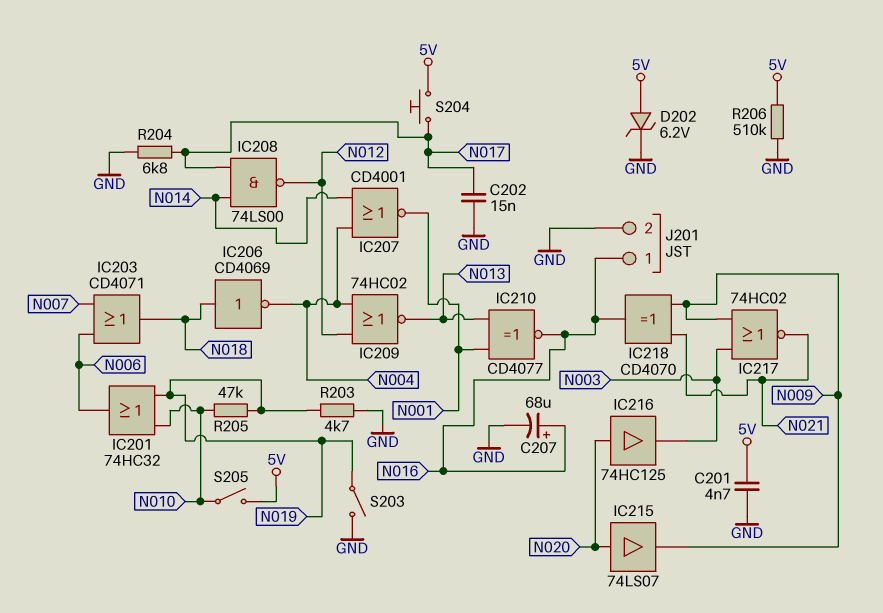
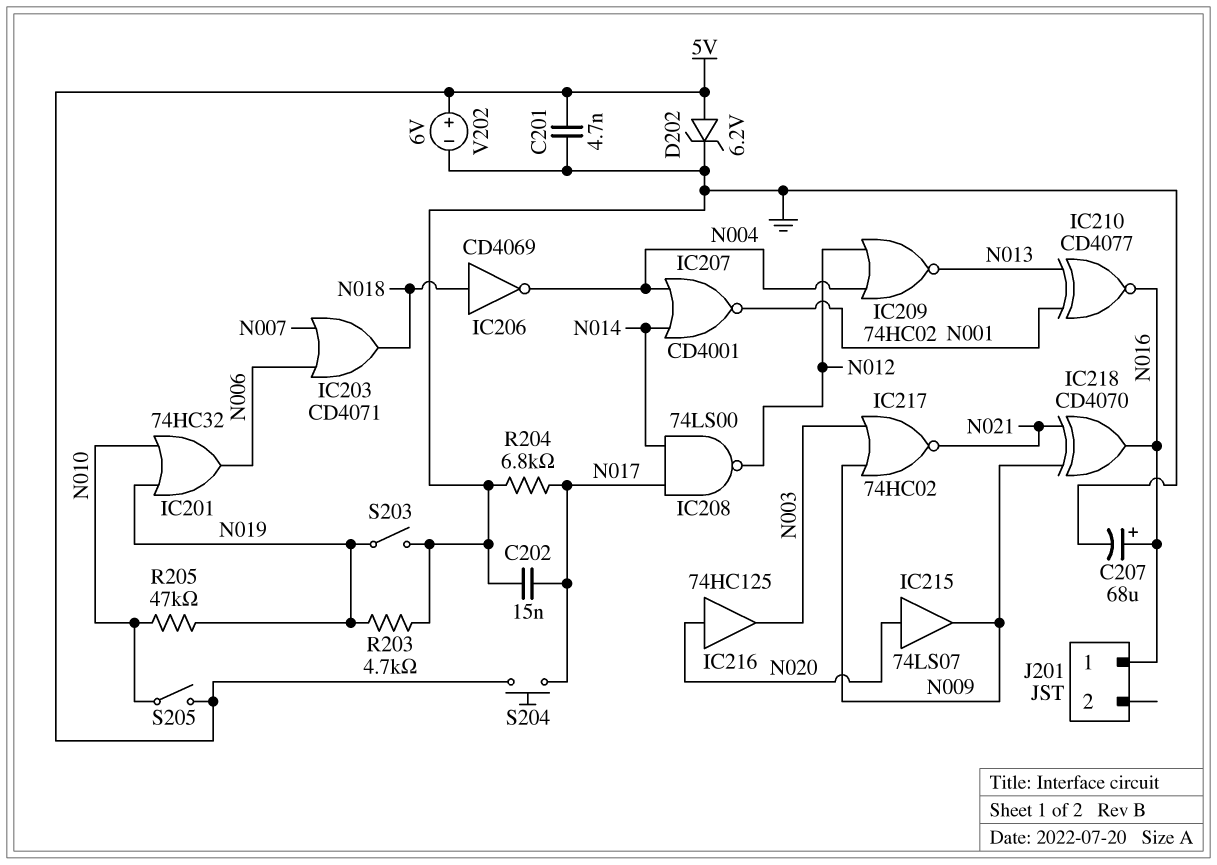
J201 pin 2: GND -> none
R206: 510k (5V, GND) -> none
V202: none -> 6V (plus 5V, minus GND)

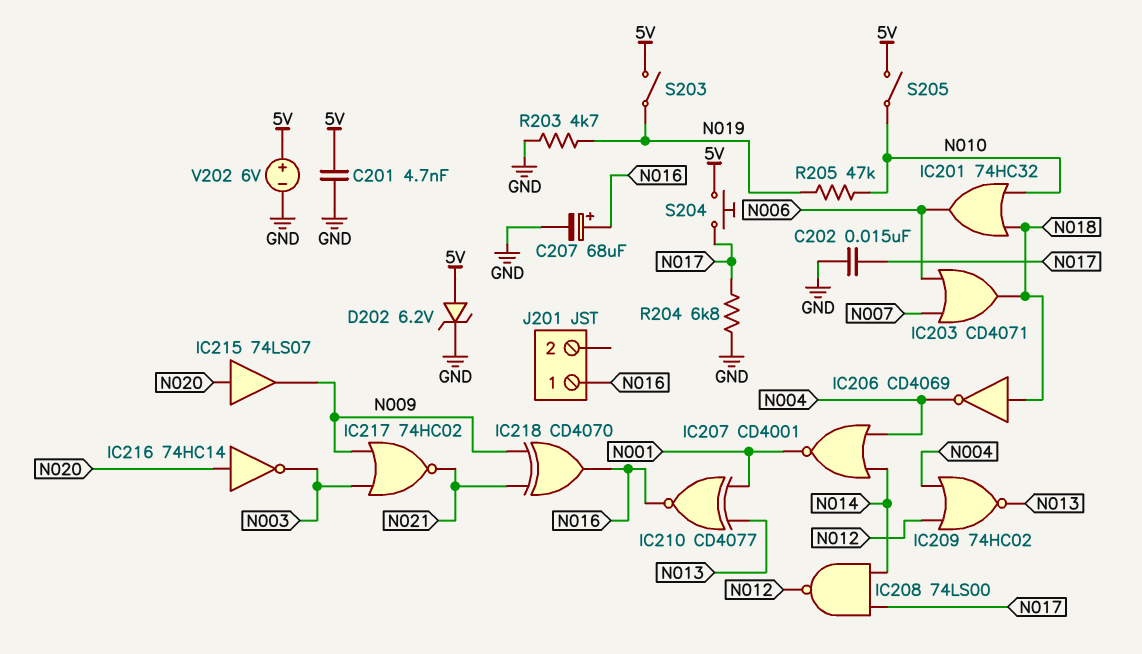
IC201: OR 74HC32 (in N010, in N019, out N006) -> OR 74HC32 (in N010, in N018, out N006)
IC216: buffer 74HC125 (in N020, out N003) -> NOT 74HC14 (in N020, out N003)
S203: switch (GND, N019) -> switch (5V, N019)

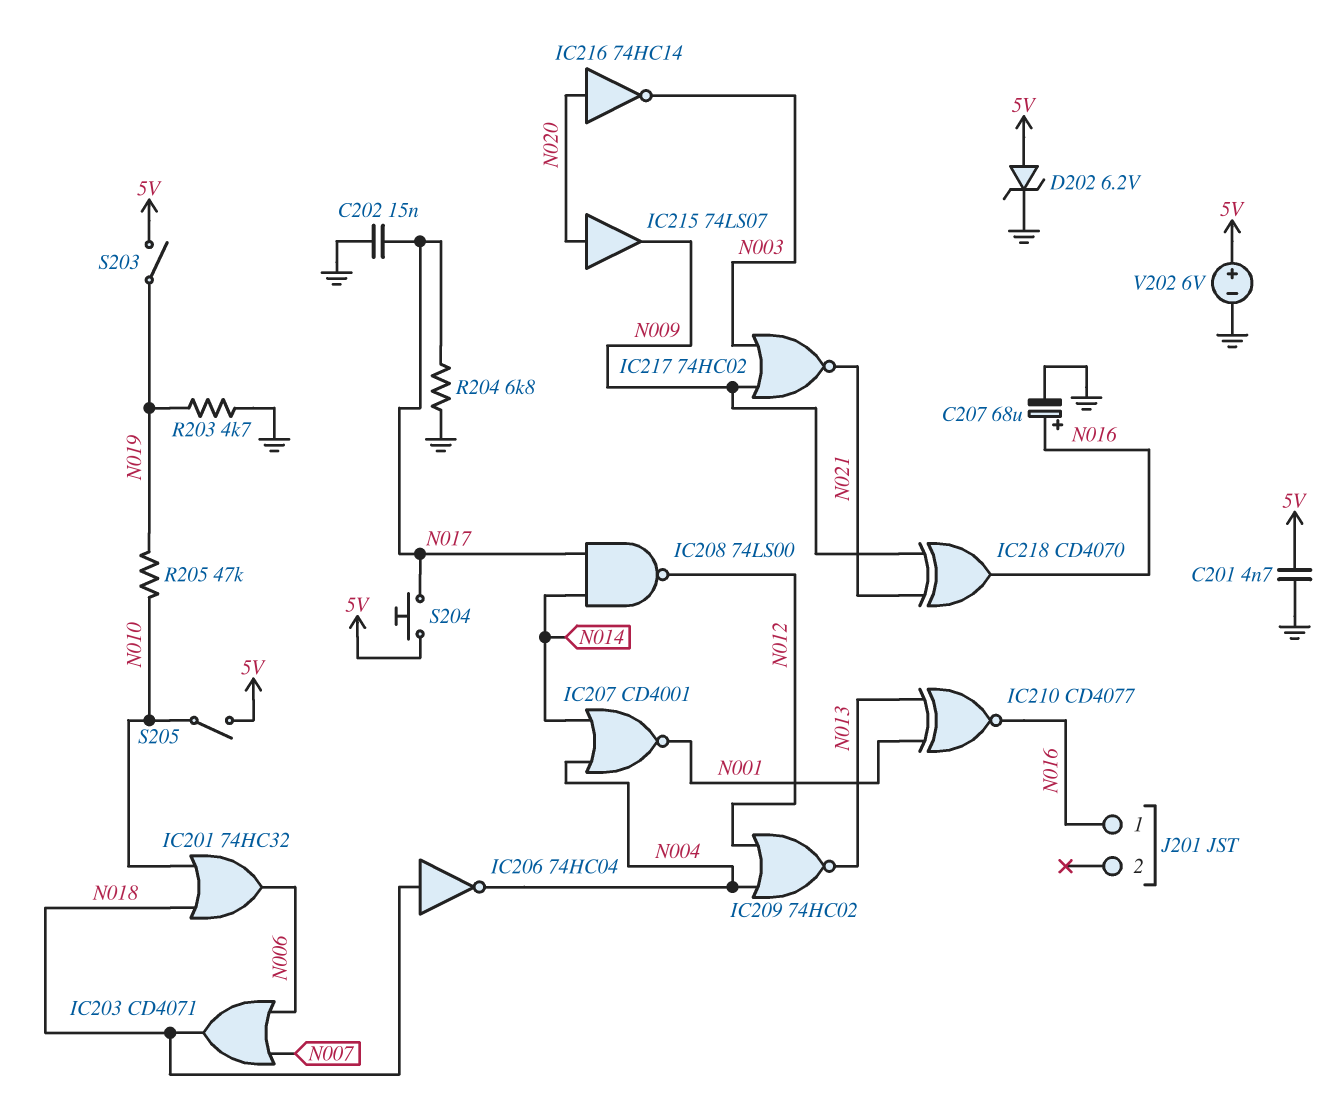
IC206: NOT CD4069 (in N018, out N004) -> NOT 74HC04 (in N018, out N004)

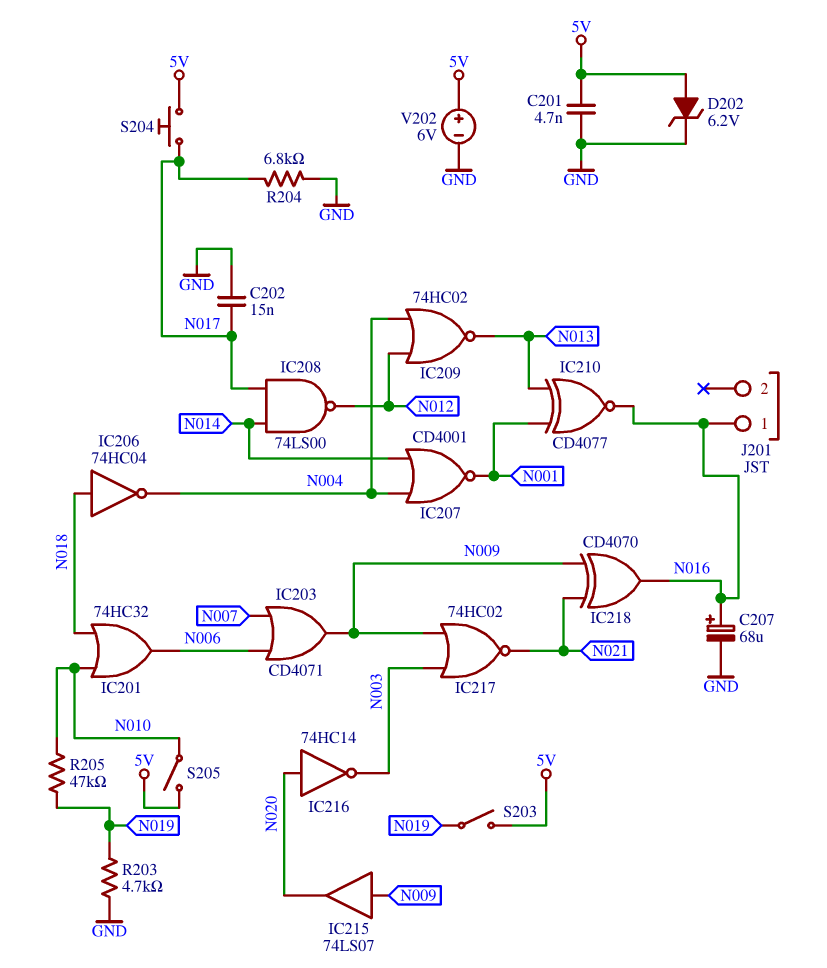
IC203: OR CD4071 (in N006, in N007, out N018) -> OR CD4071 (in N006, in N007, out N009)
IC215: buffer 74LS07 (in N020, out N009) -> buffer 74LS07 (in N009, out N020)

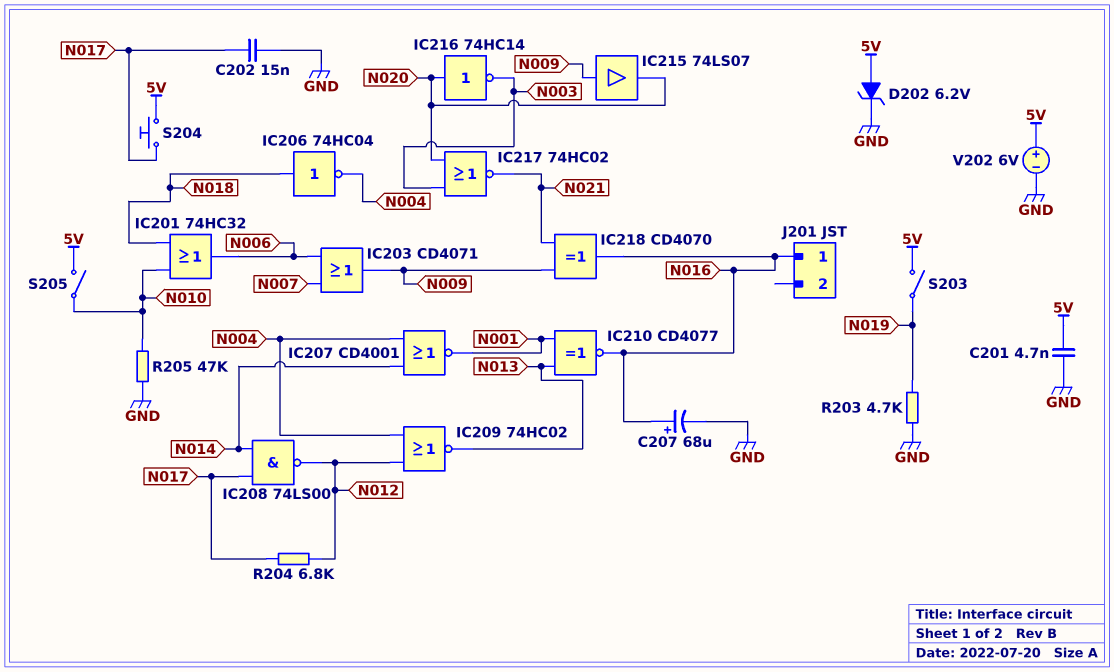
IC217: NOR 74HC02 (in N003, in N009, out N021) -> NOR 74HC02 (in N003, in N020, out N021)
R204: 6.8k (GND, N017) -> 6.8k (N012, N017)
R205: 47k (N010, N019) -> 47k (GND, N010)

